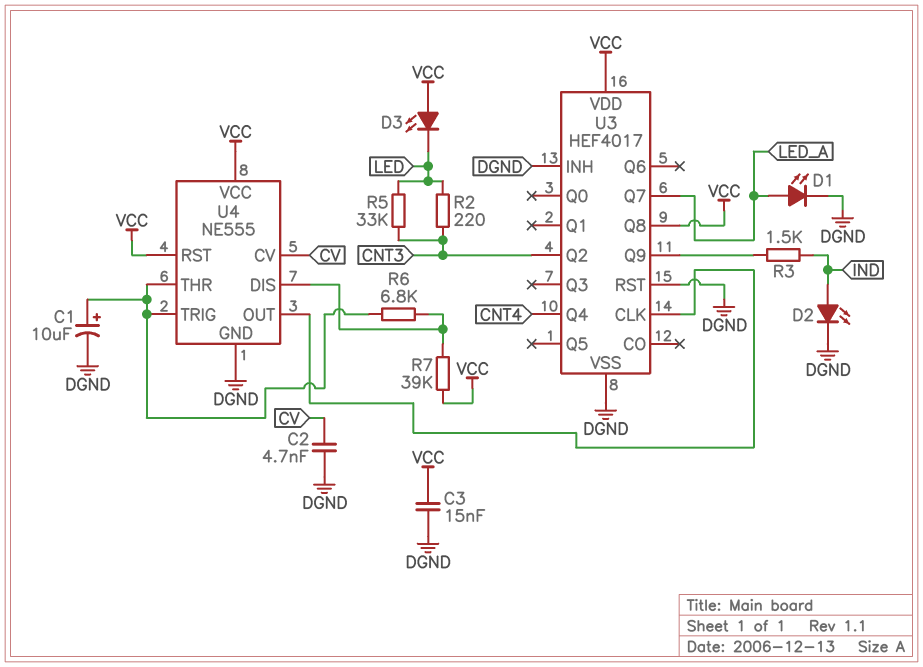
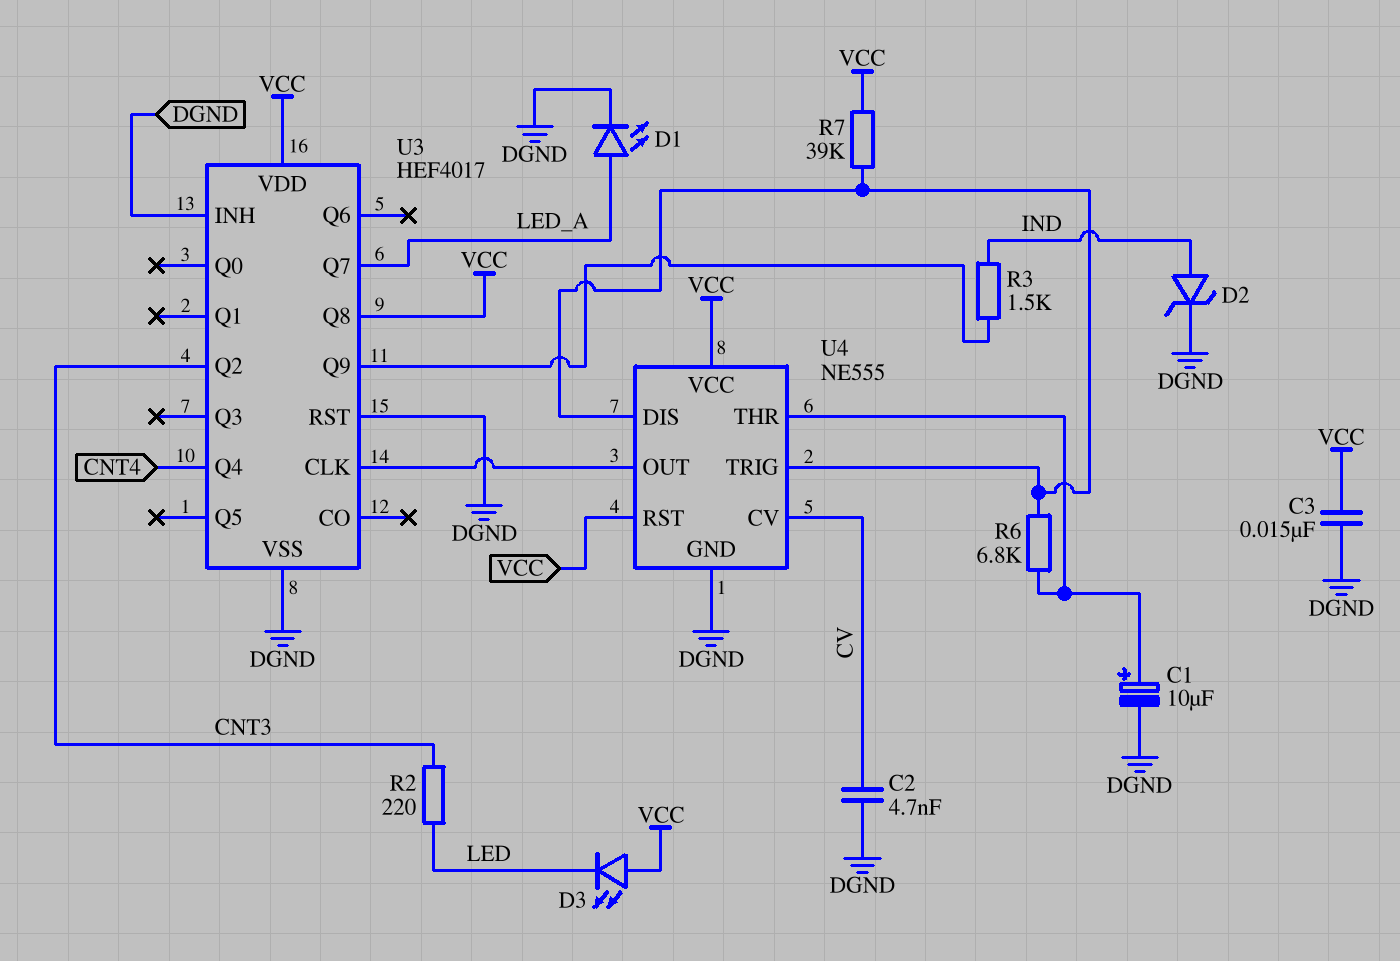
D2: LED (A IND, K DGND) -> zener (A IND, K DGND)
R5: 33k (CNT3, LED) -> none
U4 pin TRIG: U4/THR -> U4/DIS

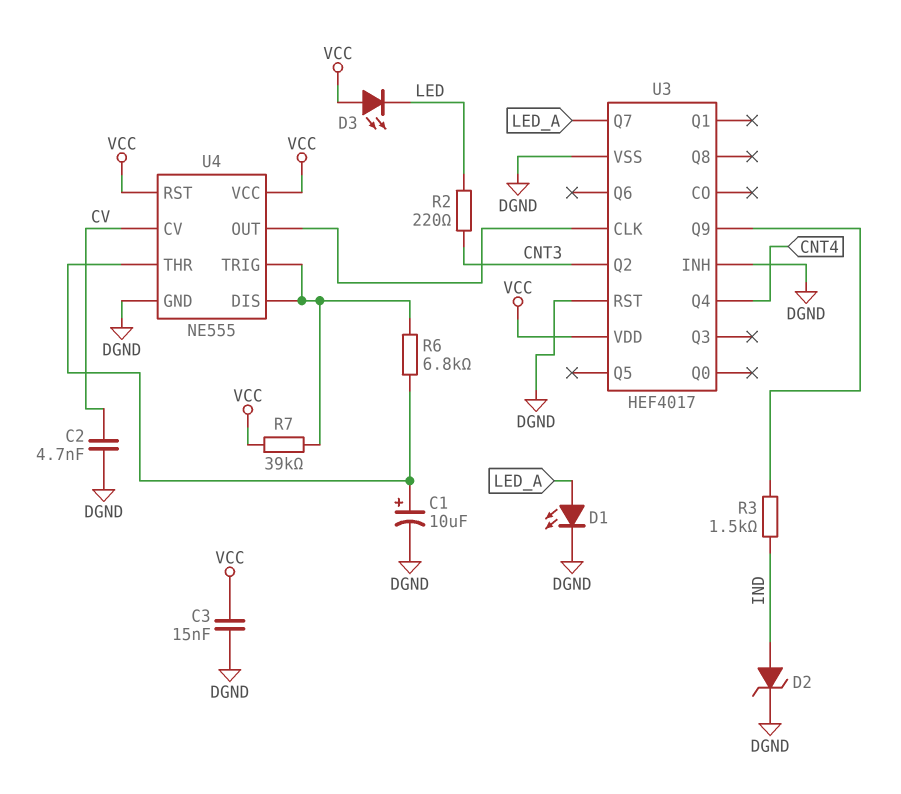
U3 pin Q8: VCC -> none

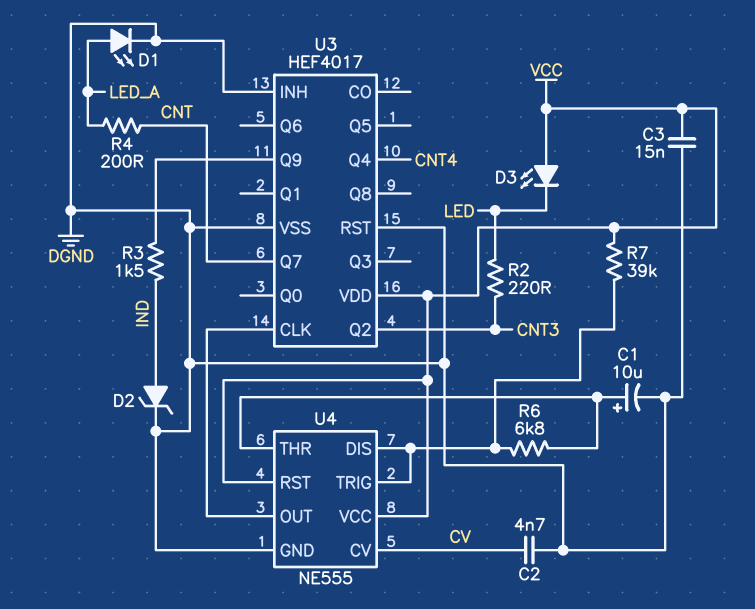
R4: none -> 200 (CNT, LED_A)
U3 pin Q7: LED_A -> CNT

